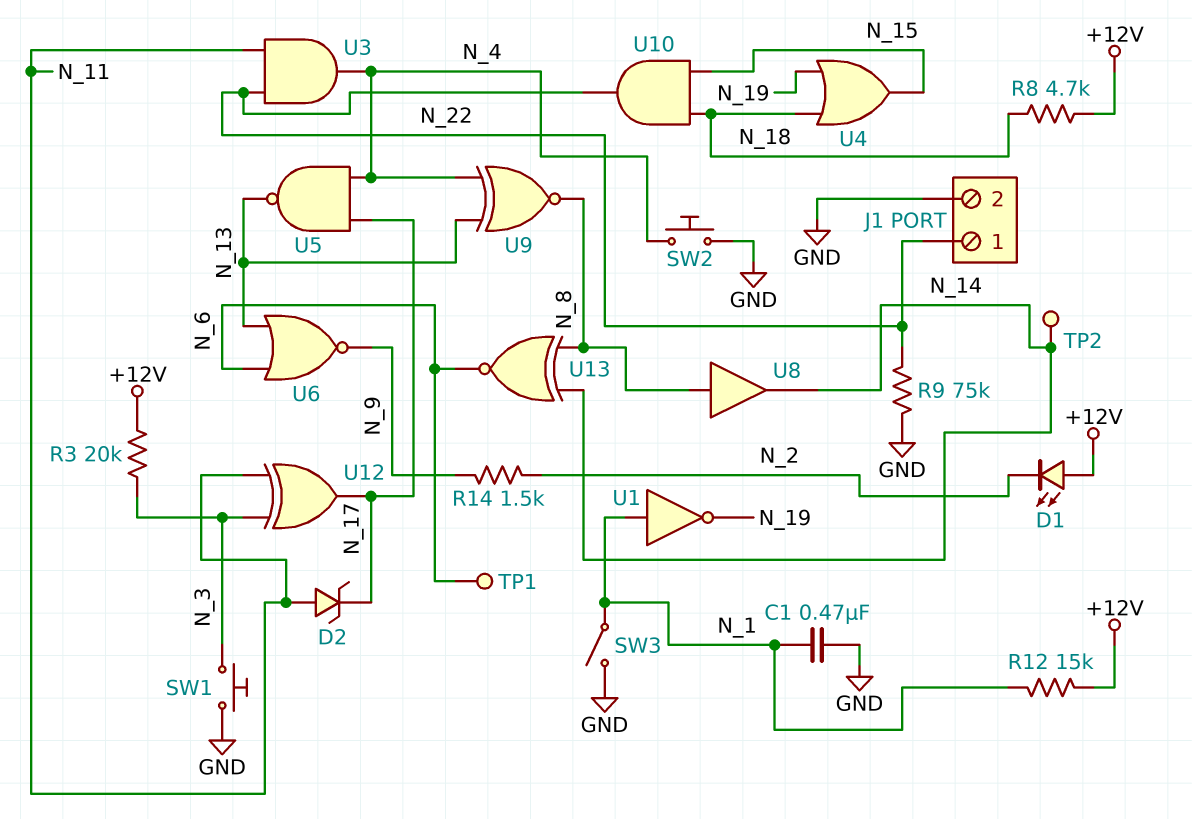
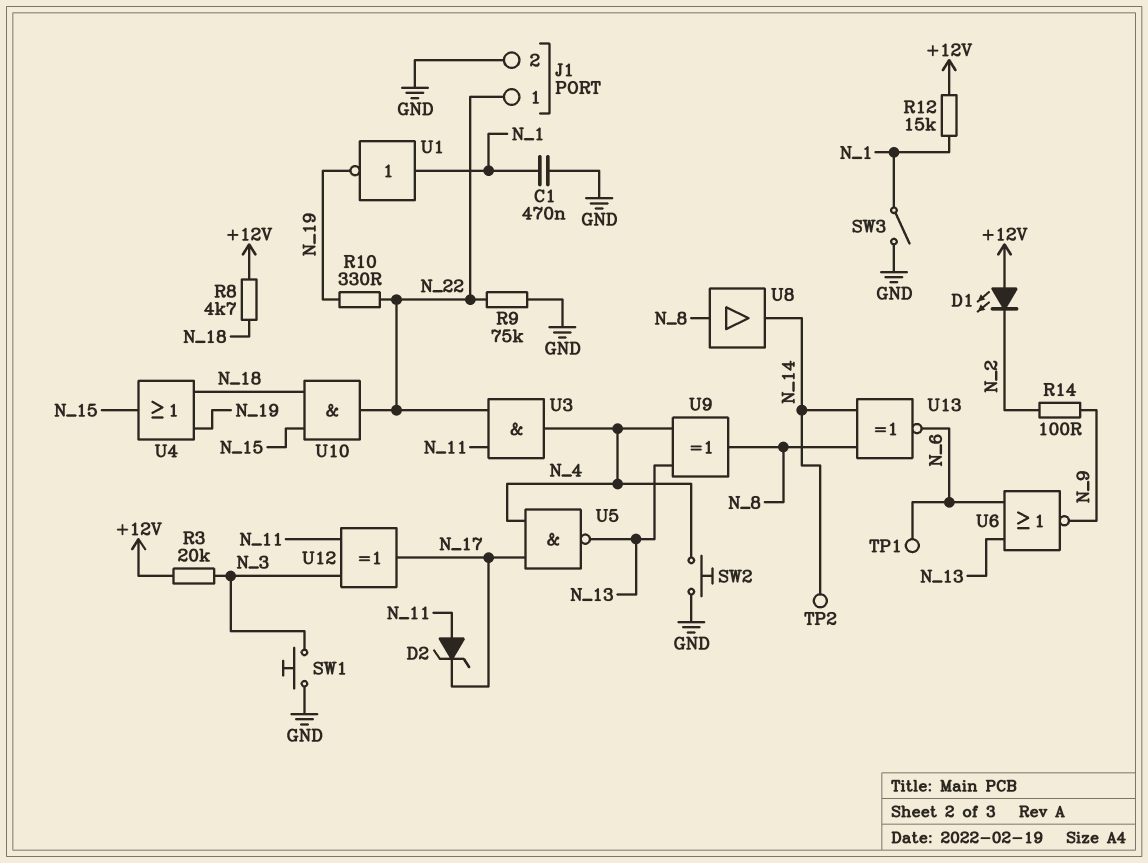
R10: none -> 330 (N_19, N_22)
R14: 1.5k (N_2, N_9) -> 100 (N_2, N_9)
U9: XNOR (in N_4, in N_13, out N_8) -> XOR (in N_4, in N_13, out N_8)

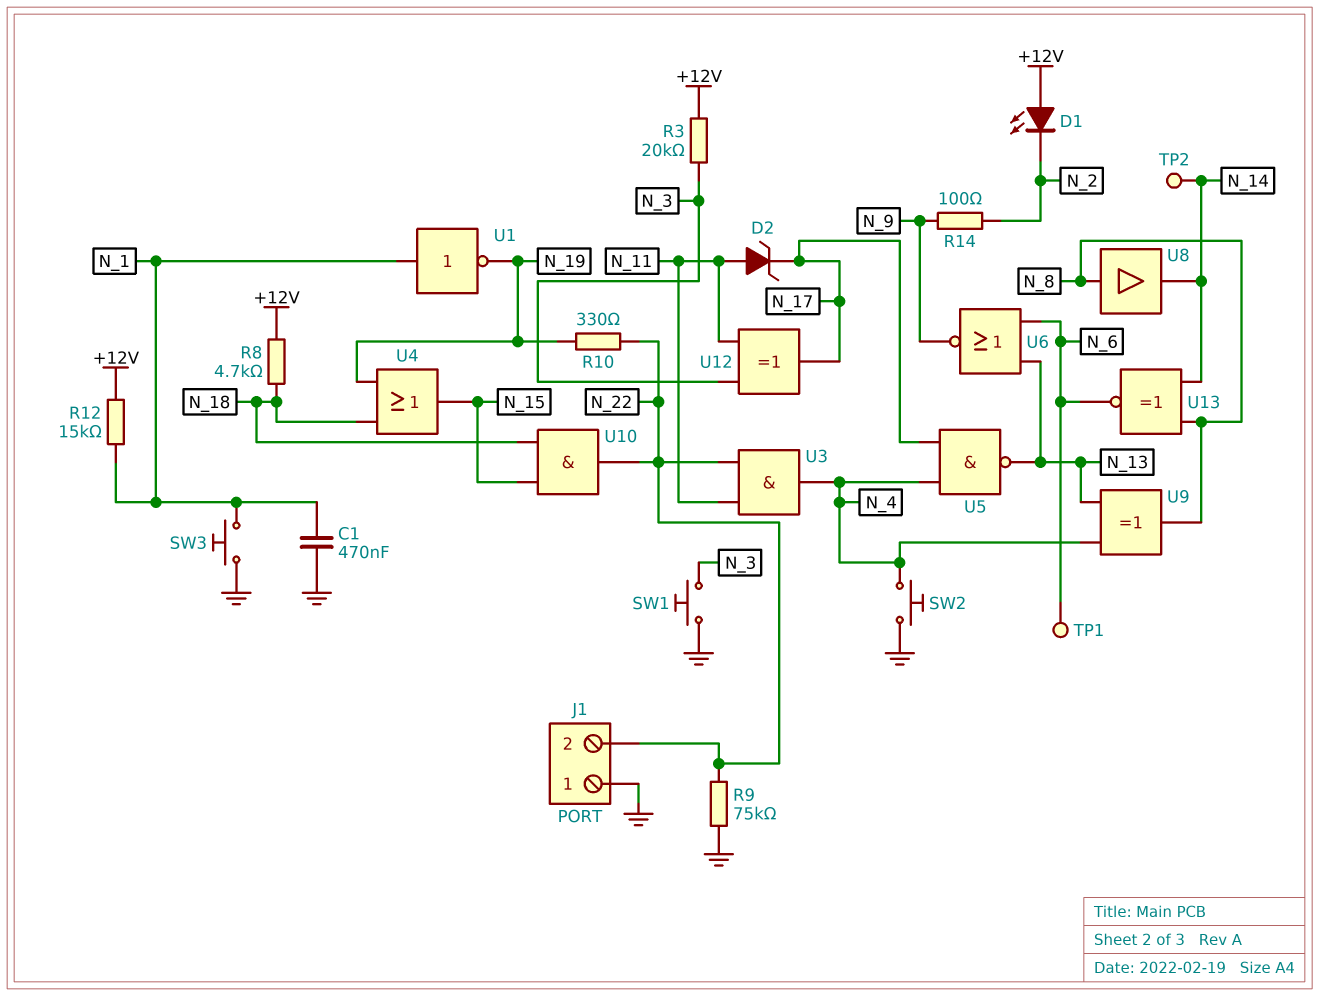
J1 pin 1: N_22 -> GND
J1 pin 2: GND -> N_22
SW3: switch (GND, N_1) -> button (GND, N_1)

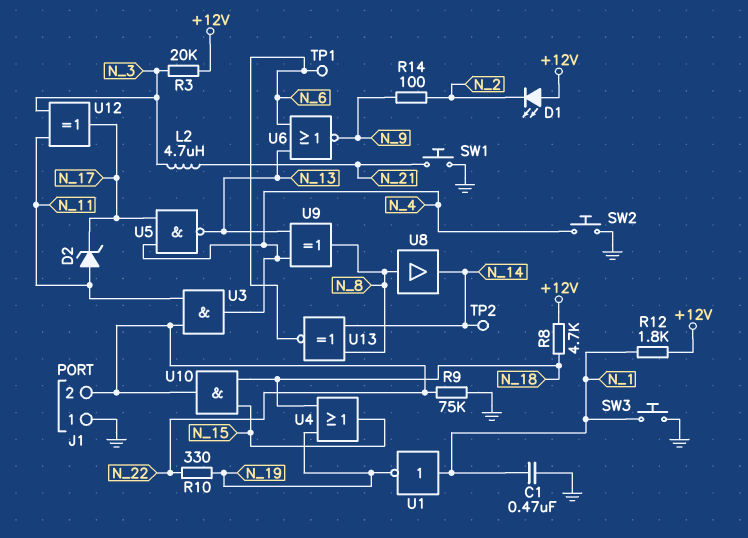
L2: none -> 4.7uH (N_3, N_21)
R12: 15k (+12V, N_1) -> 1.8k (+12V, N_1)
SW1: button (GND, N_3) -> button (GND, N_21)

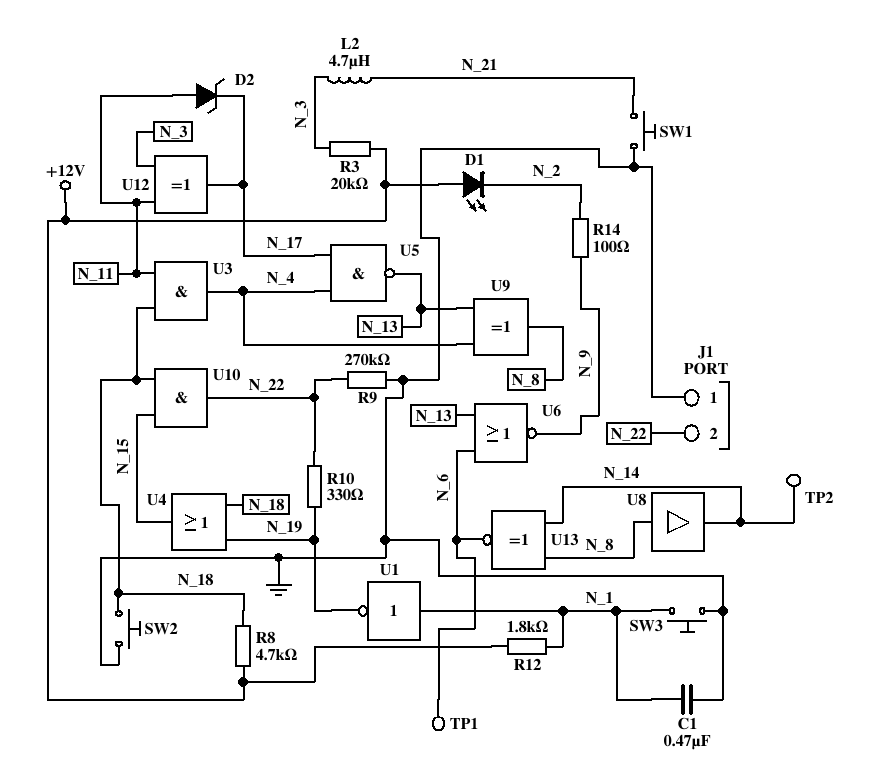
R9: 75k (GND, N_22) -> 270k (GND, N_22)
SW2: button (GND, N_4) -> button (GND, N_18)
U3: AND (in N_11, in N_22, out N_4) -> AND (in N_11, in N_18, out N_4)

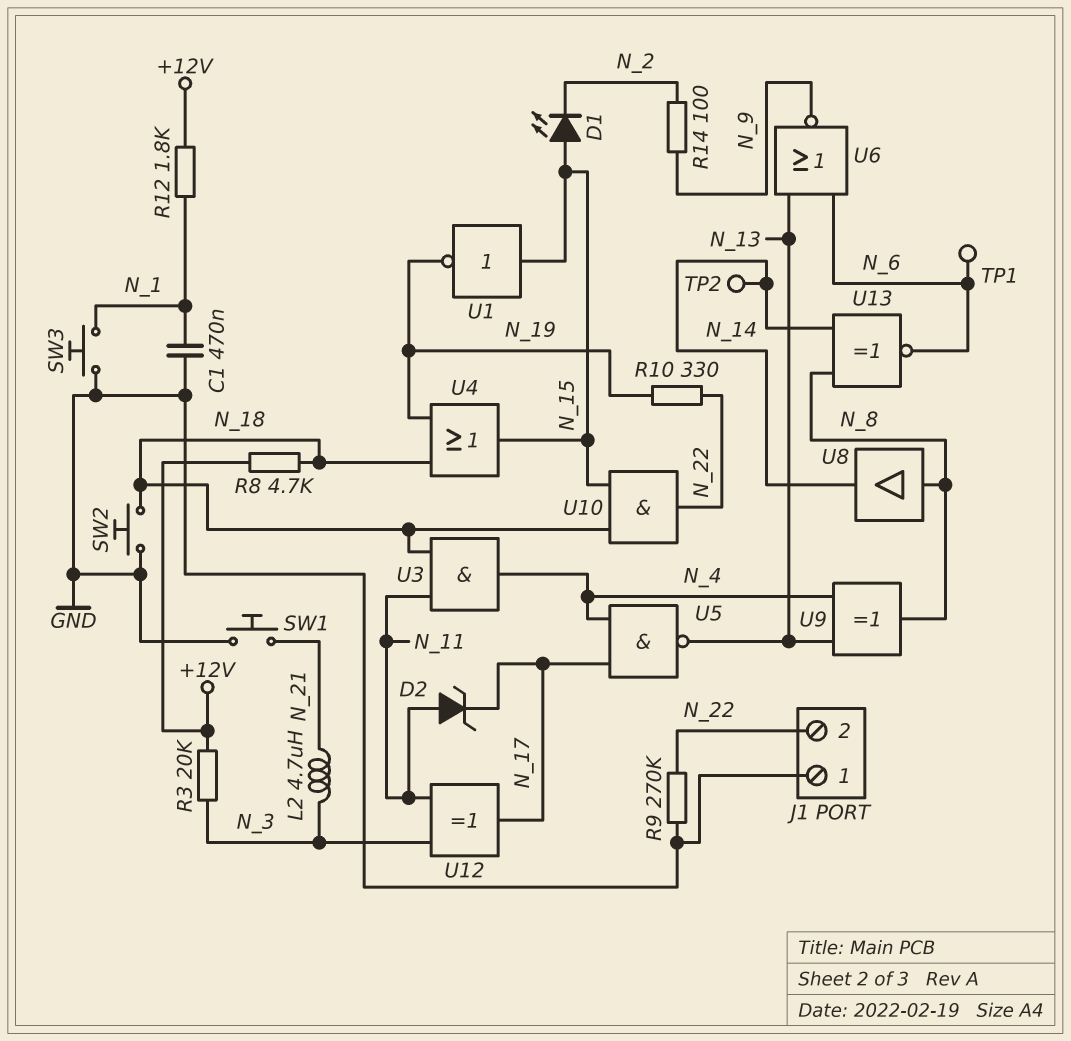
D1: LED (A +12V, K N_2) -> LED (A N_15, K N_2)
U1: NOT (in N_1, out N_19) -> NOT (in N_15, out N_19)

